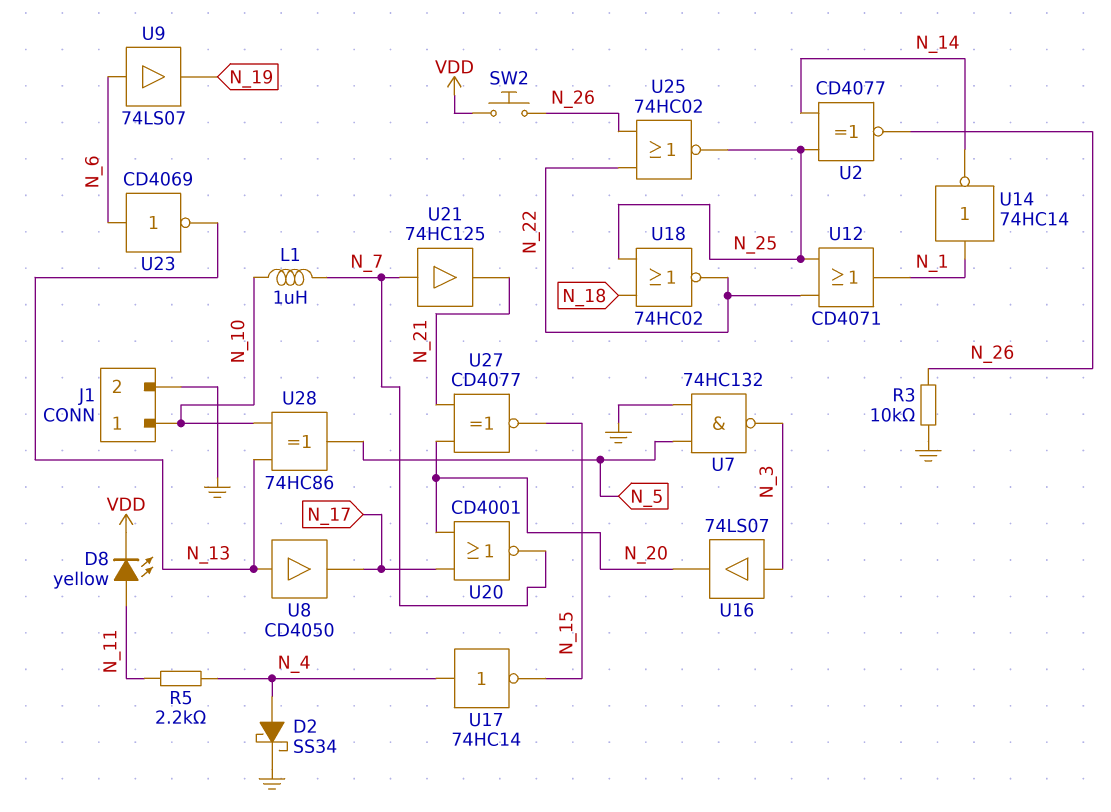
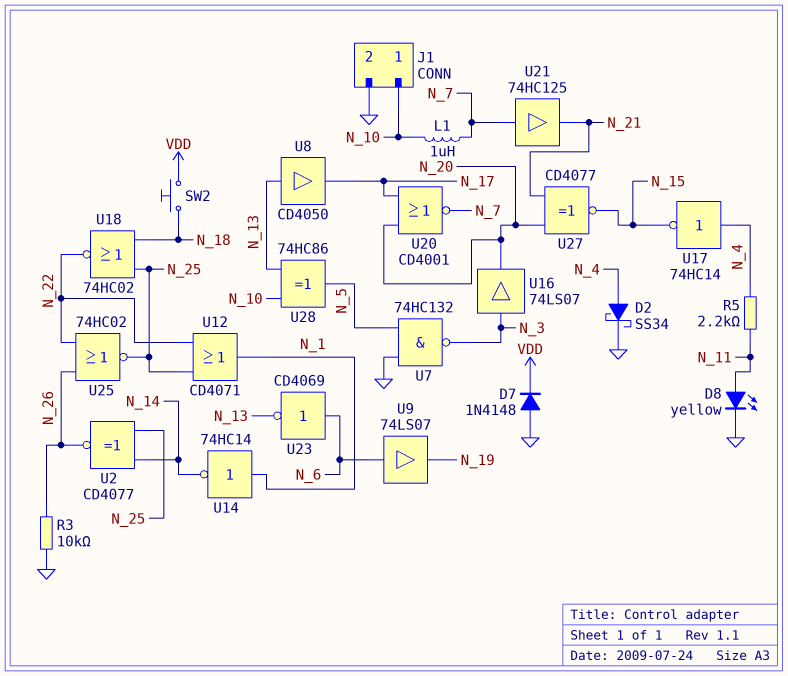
D7: none -> diode 1N4148 (A GND, K VDD)
D8: LED yellow (A N_11, K VDD) -> LED yellow (A N_11, K GND)
SW2: button (N_26, VDD) -> button (N_18, VDD)

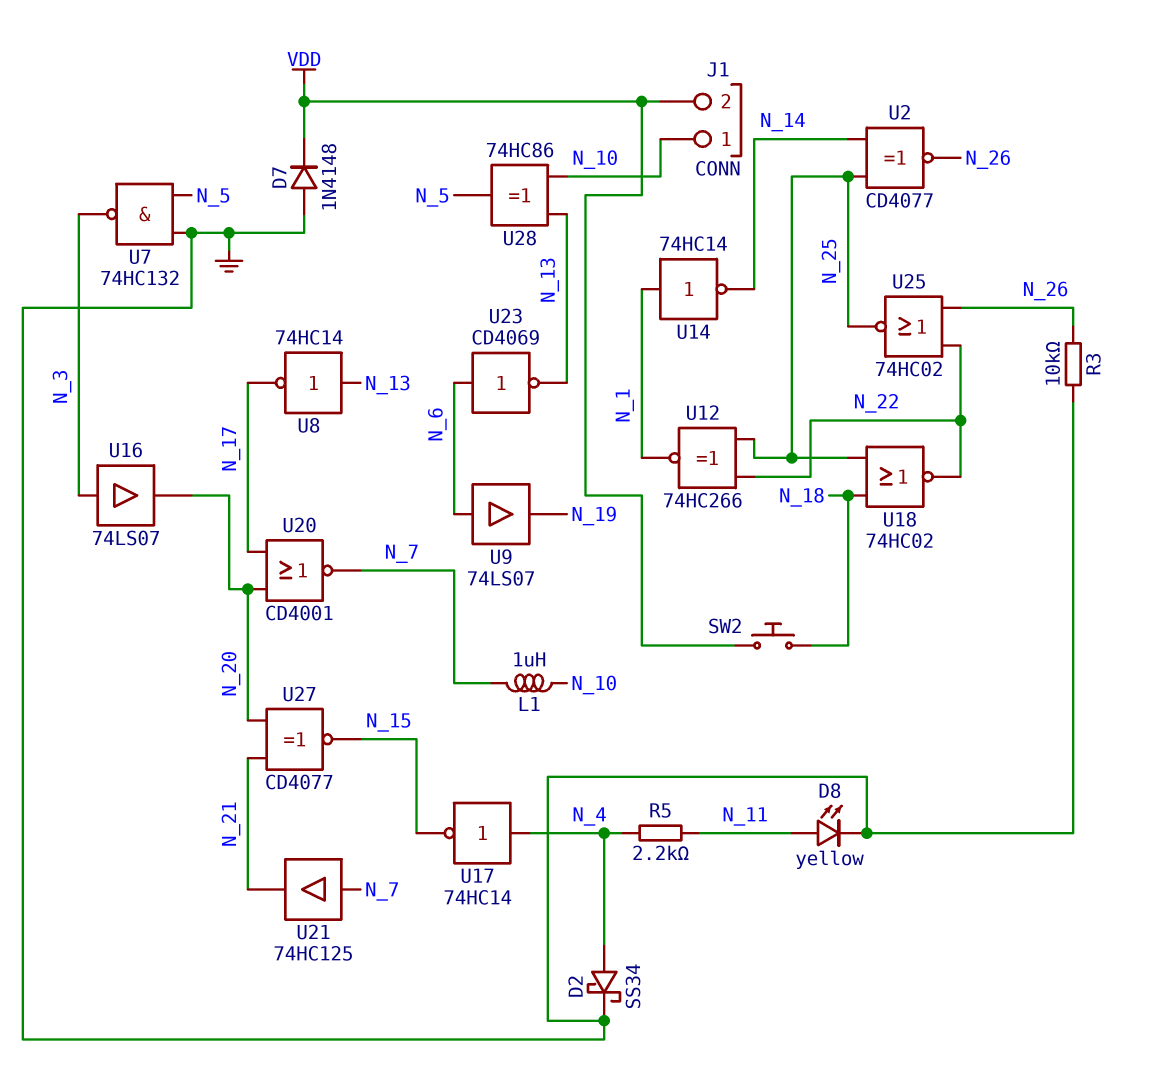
J1 pin 2: GND -> VDD
U8: buffer CD4050 (in N_13, out N_17) -> NOT 74HC14 (in N_13, out N_17)
U12: OR CD4071 (in N_22, in N_25, out N_1) -> XNOR 74HC266 (in N_22, in N_25, out N_1)

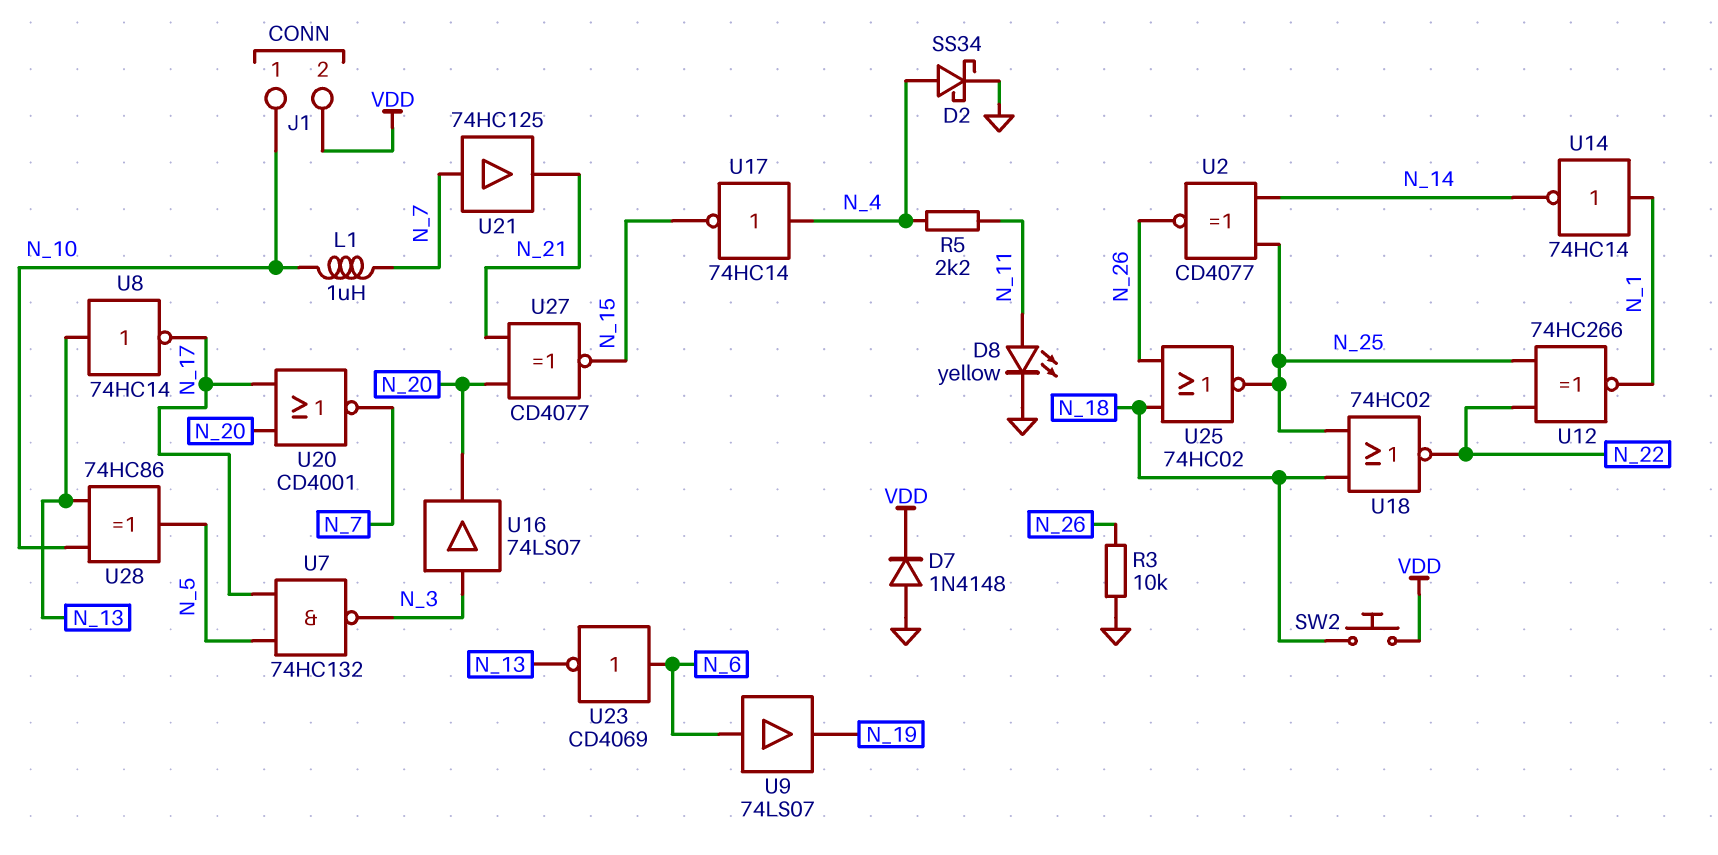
U7: NAND 74HC132 (in GND, in N_5, out N_3) -> NAND 74HC132 (in N_5, in N_17, out N_3)
U25: NOR 74HC02 (in N_22, in N_26, out N_25) -> NOR 74HC02 (in N_18, in N_26, out N_25)

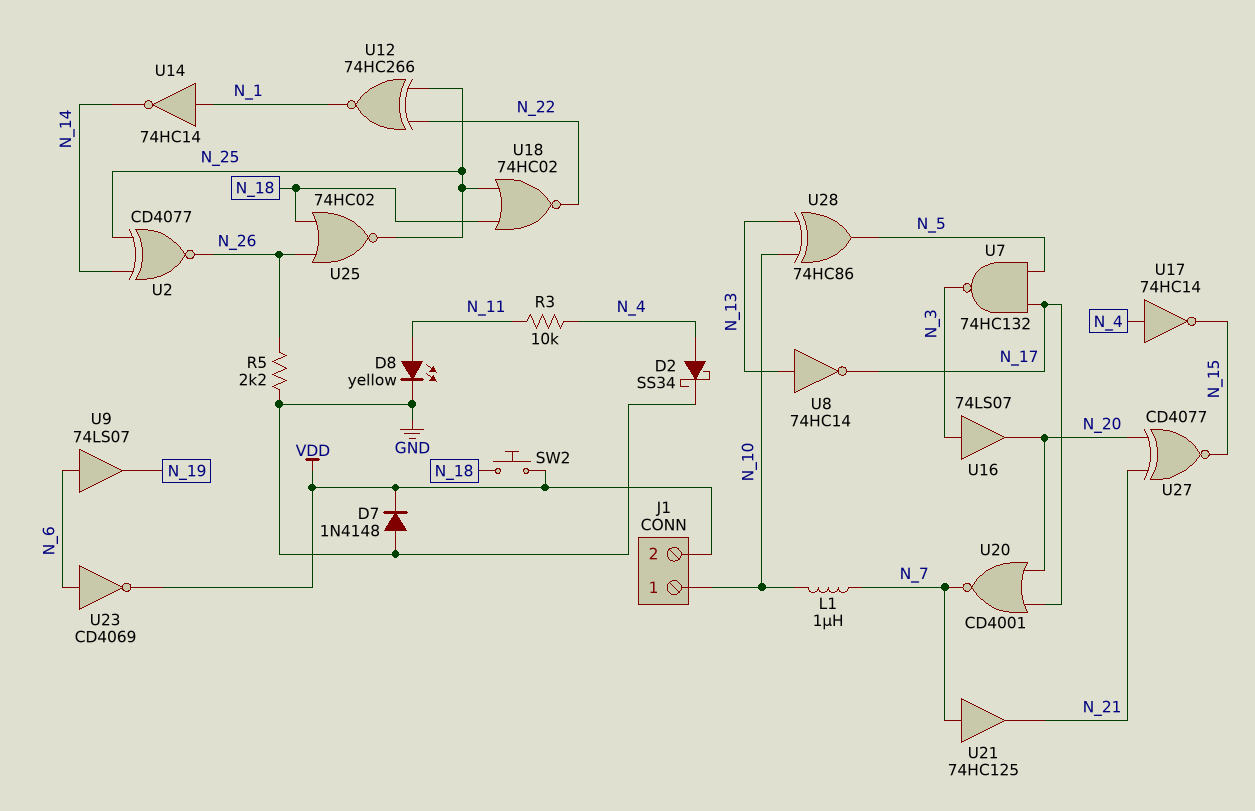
R3: 10k (GND, N_26) -> 10k (N_4, N_11)
R5: 2.2k (N_4, N_11) -> 2.2k (GND, N_26)
U23: NOT CD4069 (in N_6, out N_13) -> NOT CD4069 (in N_6, out VDD)

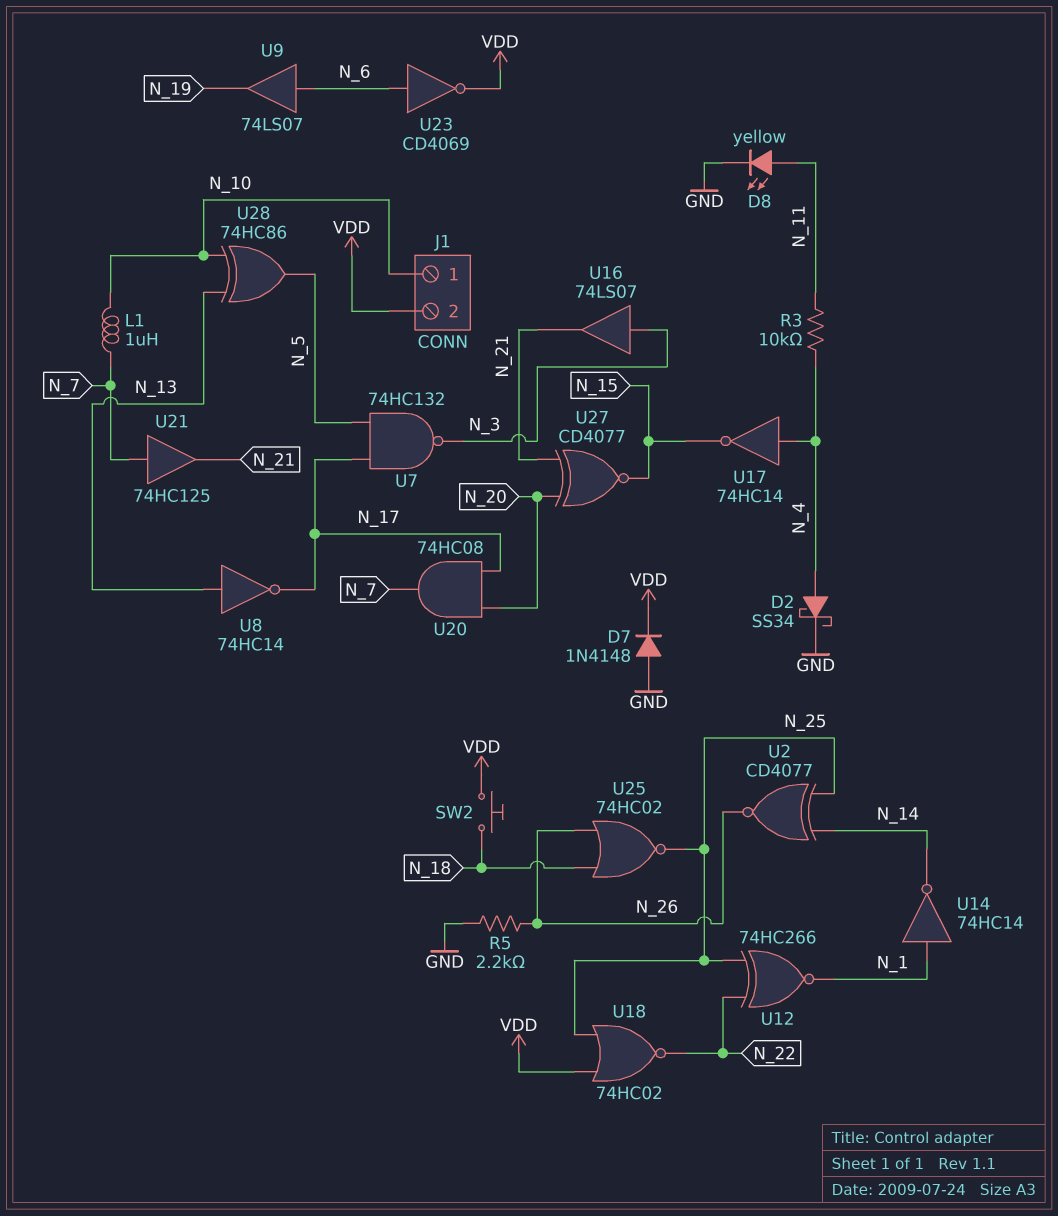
U16: buffer 74LS07 (in N_3, out N_20) -> buffer 74LS07 (in N_3, out N_21)
U18: NOR 74HC02 (in N_18, in N_25, out N_22) -> NOR 74HC02 (in N_25, in VDD, out N_22)
U20: NOR CD4001 (in N_17, in N_20, out N_7) -> AND 74HC08 (in N_17, in N_20, out N_7)

